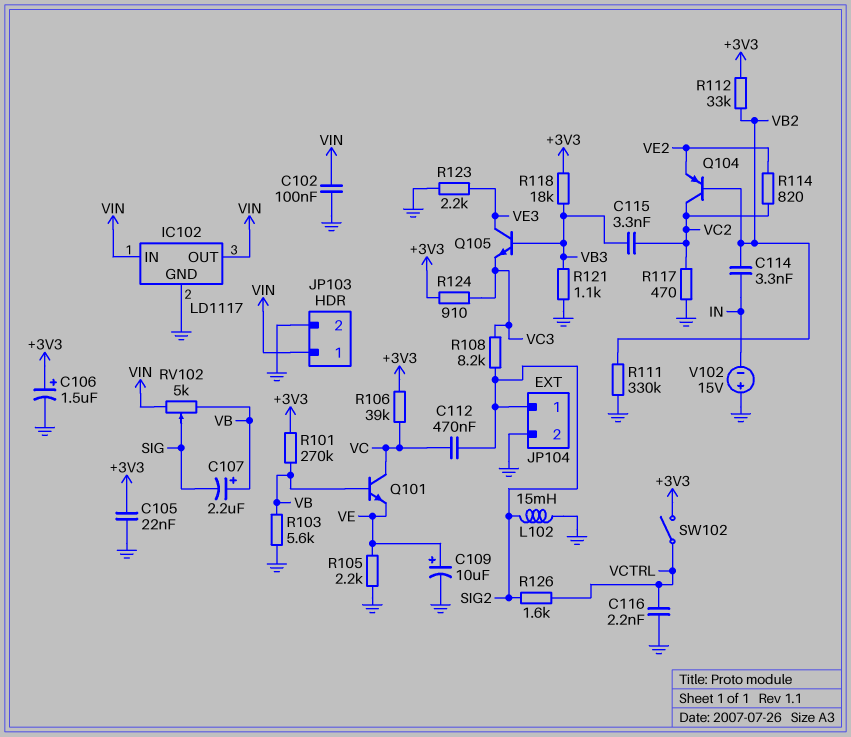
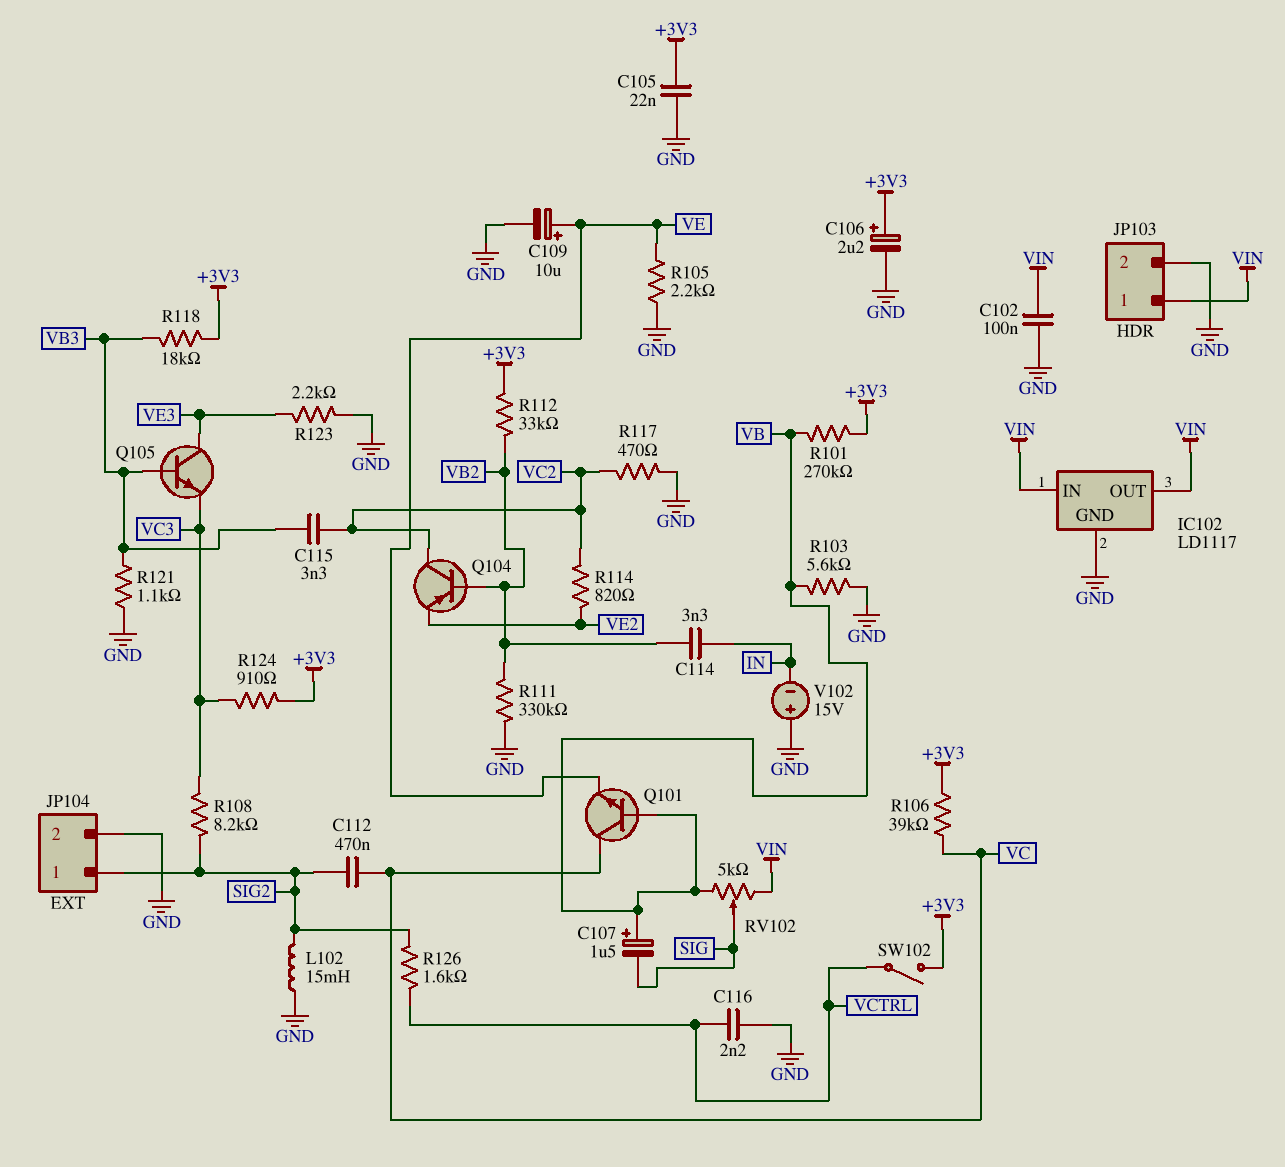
C106: 1.5uF (plus +3V3, minus GND) -> 2.2uF (plus +3V3, minus GND)
C107: 2.2uF (plus VB, minus SIG) -> 1.5uF (plus VB, minus SIG)

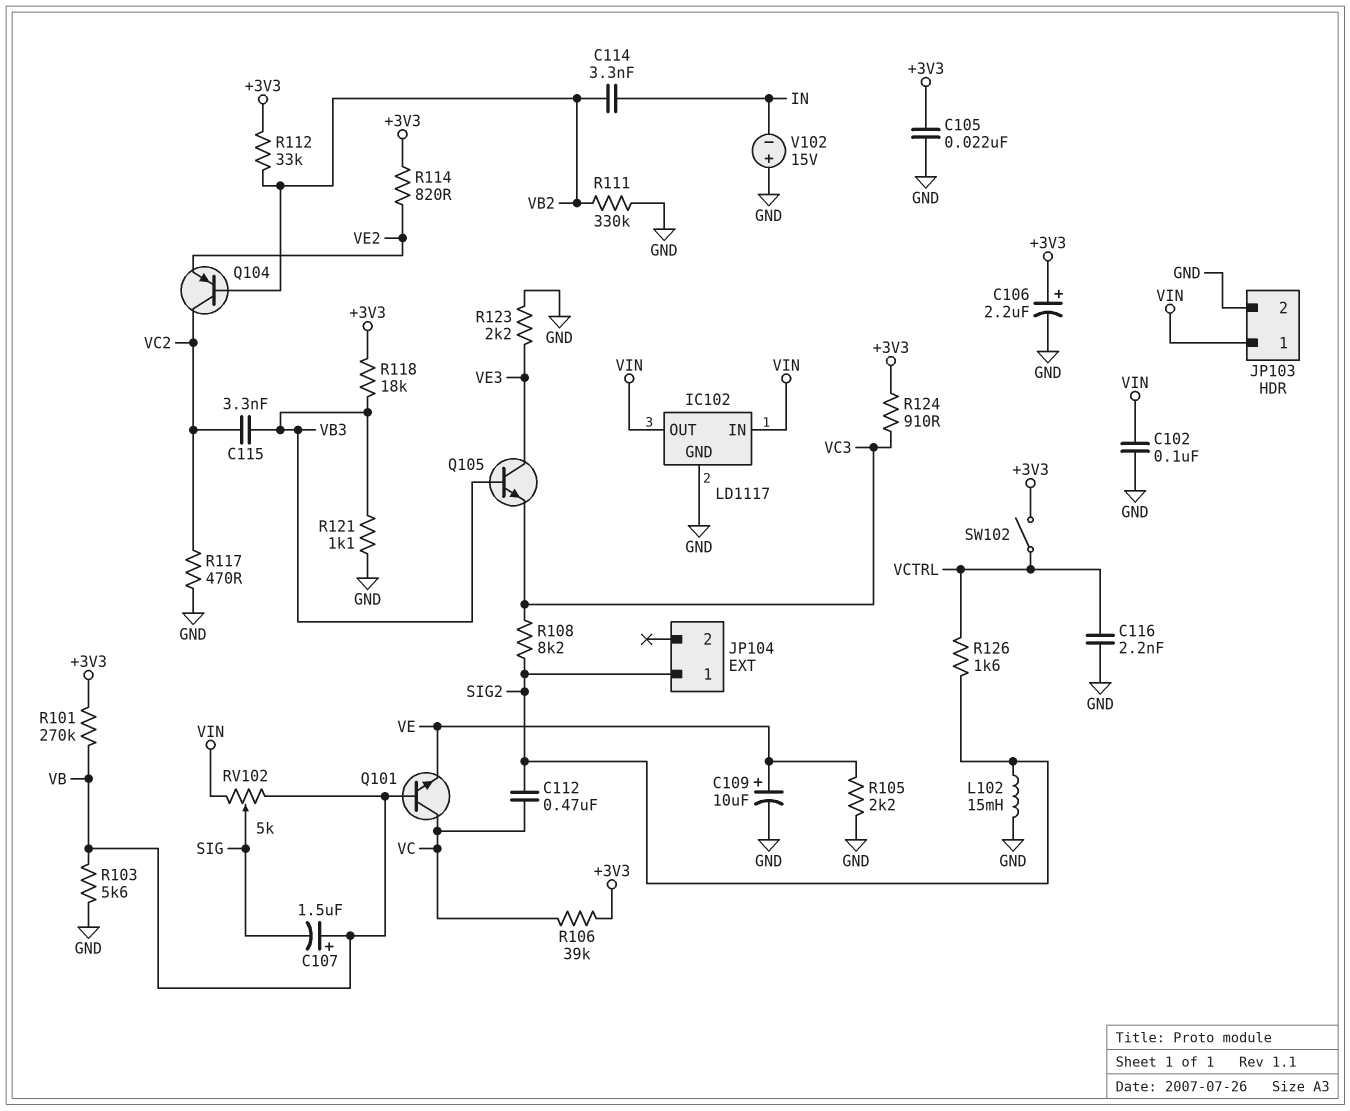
JP104 pin 2: GND -> none
R114: 820 (VC2, VE2) -> 820 (+3V3, VE2)

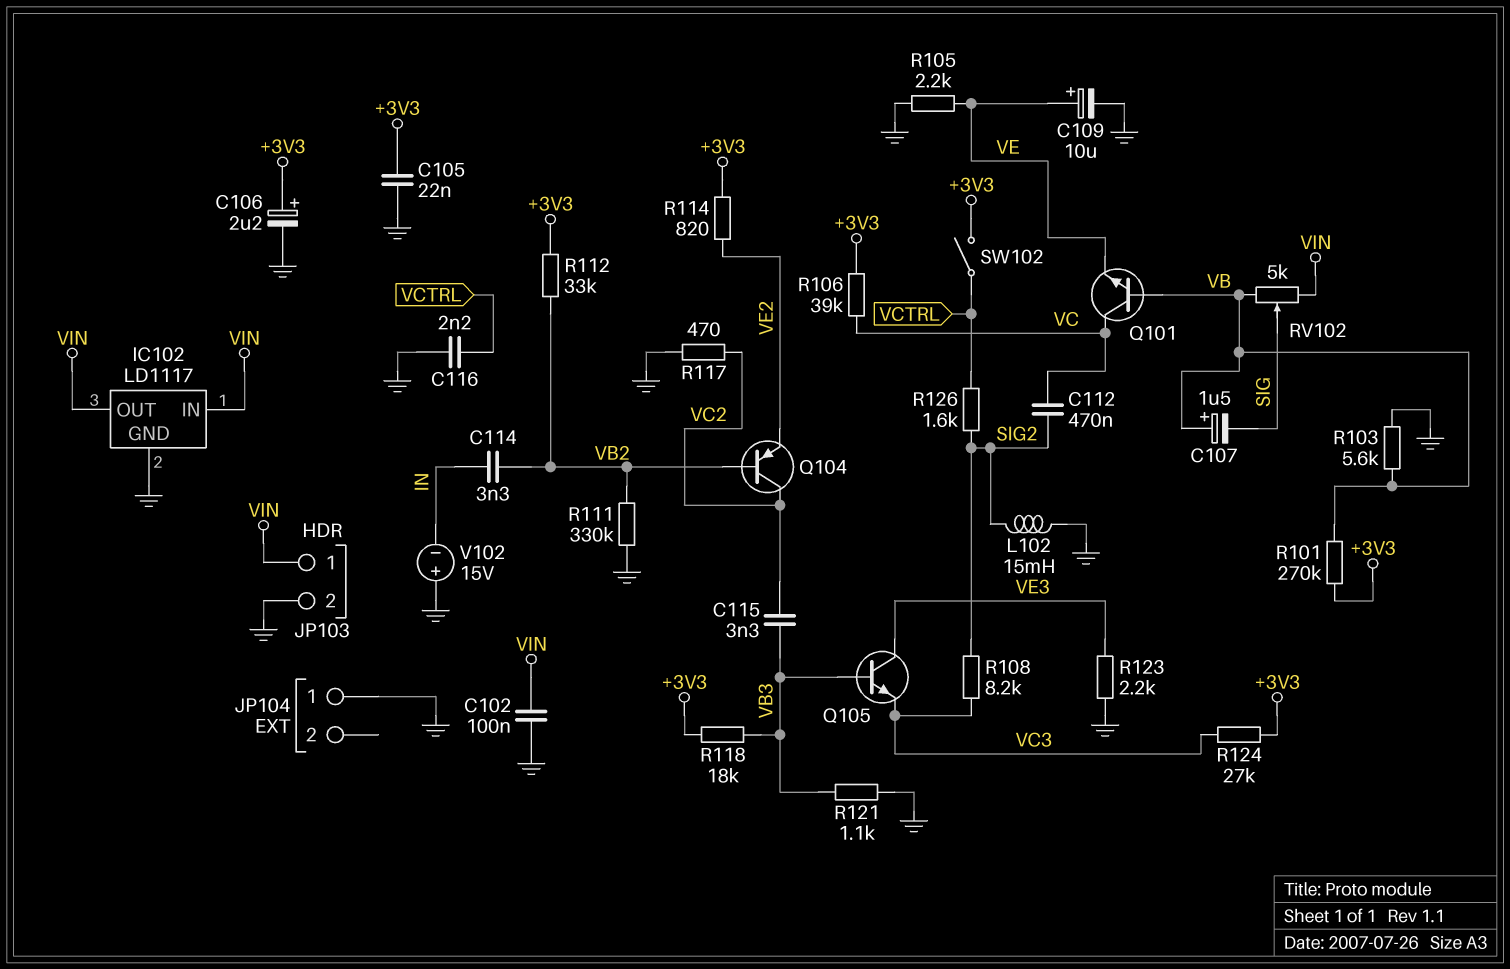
JP104 pin 1: SIG2 -> GND
R124: 910 (+3V3, VC3) -> 27k (+3V3, VC3)

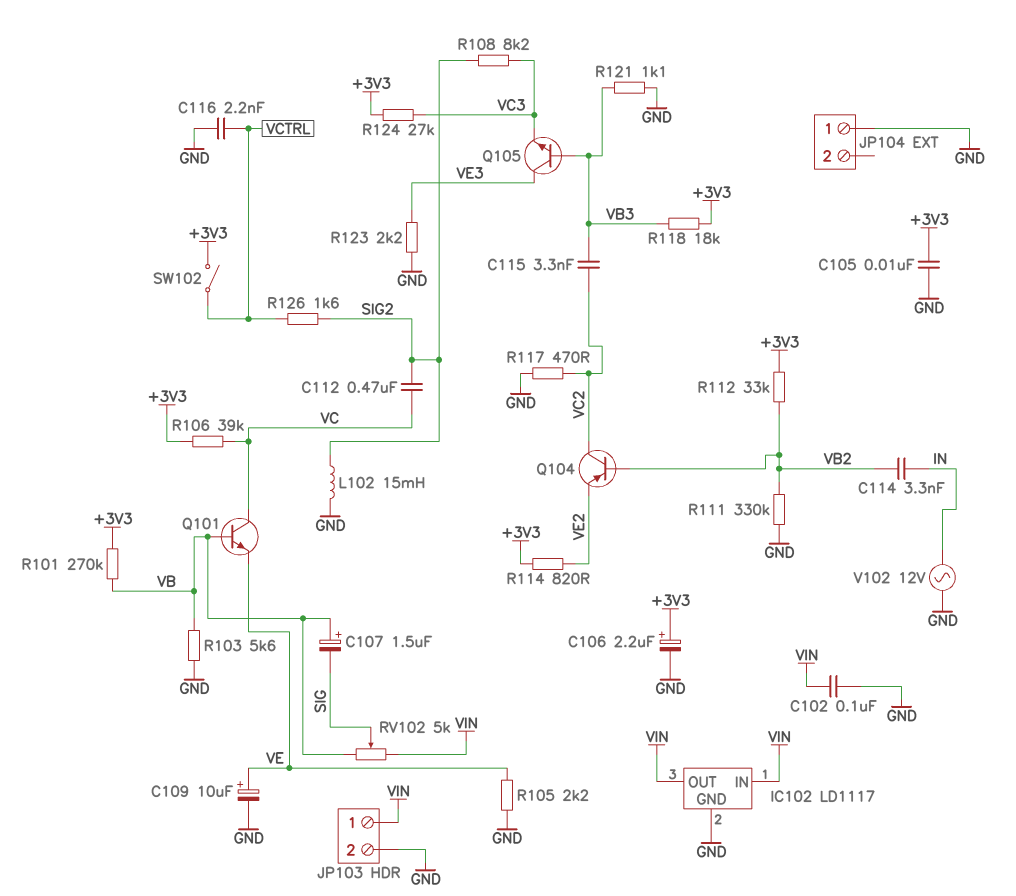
C105: 22nF (+3V3, GND) -> 10nF (+3V3, GND)
V102: 15V (plus GND, minus IN) -> AC 12V (GND, IN)

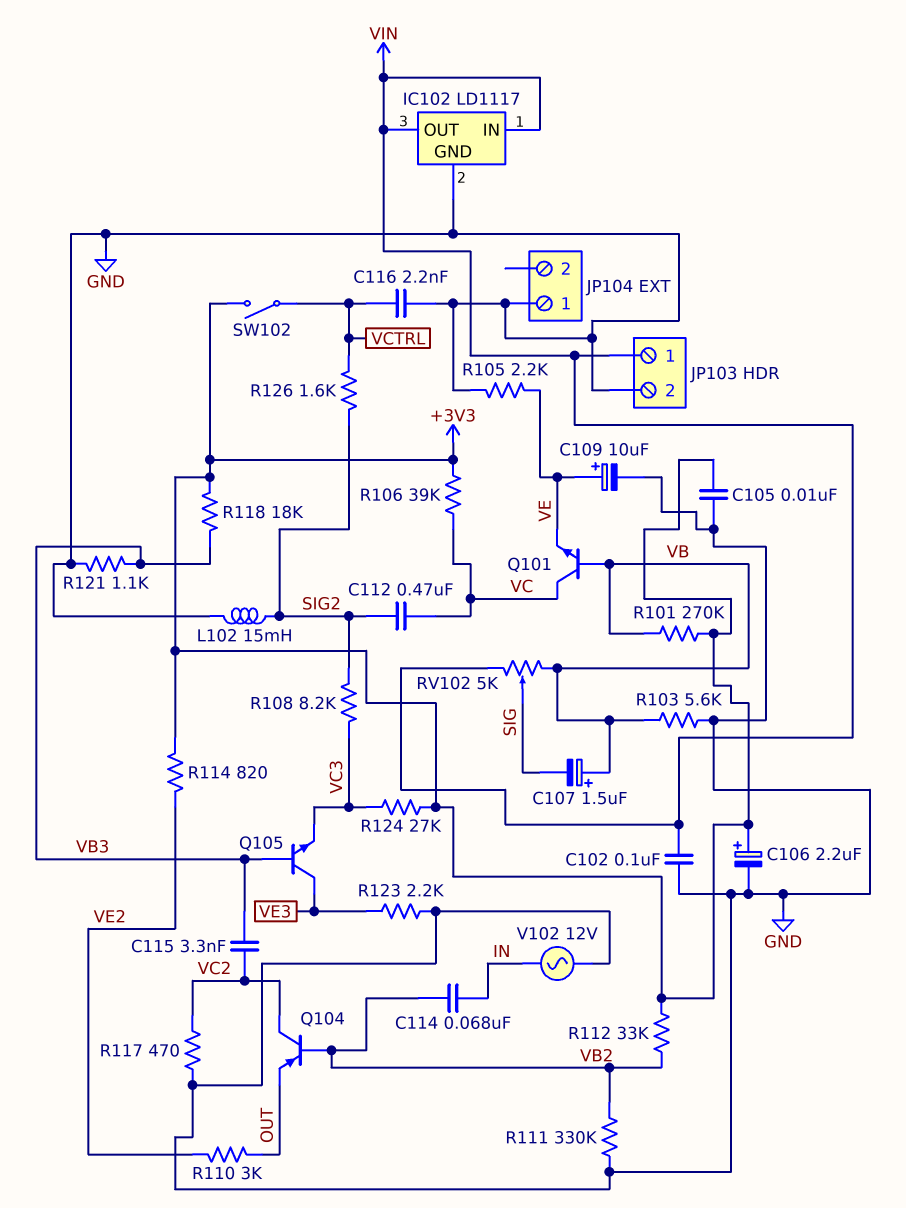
C114: 3.3nF (IN, VB2) -> 68nF (IN, VB2)
Q104: PNP (B VB2, C VC2, E VE2) -> PNP (B VB2, C VC2, E OUT)
R110: none -> 3k (OUT, VE2)

